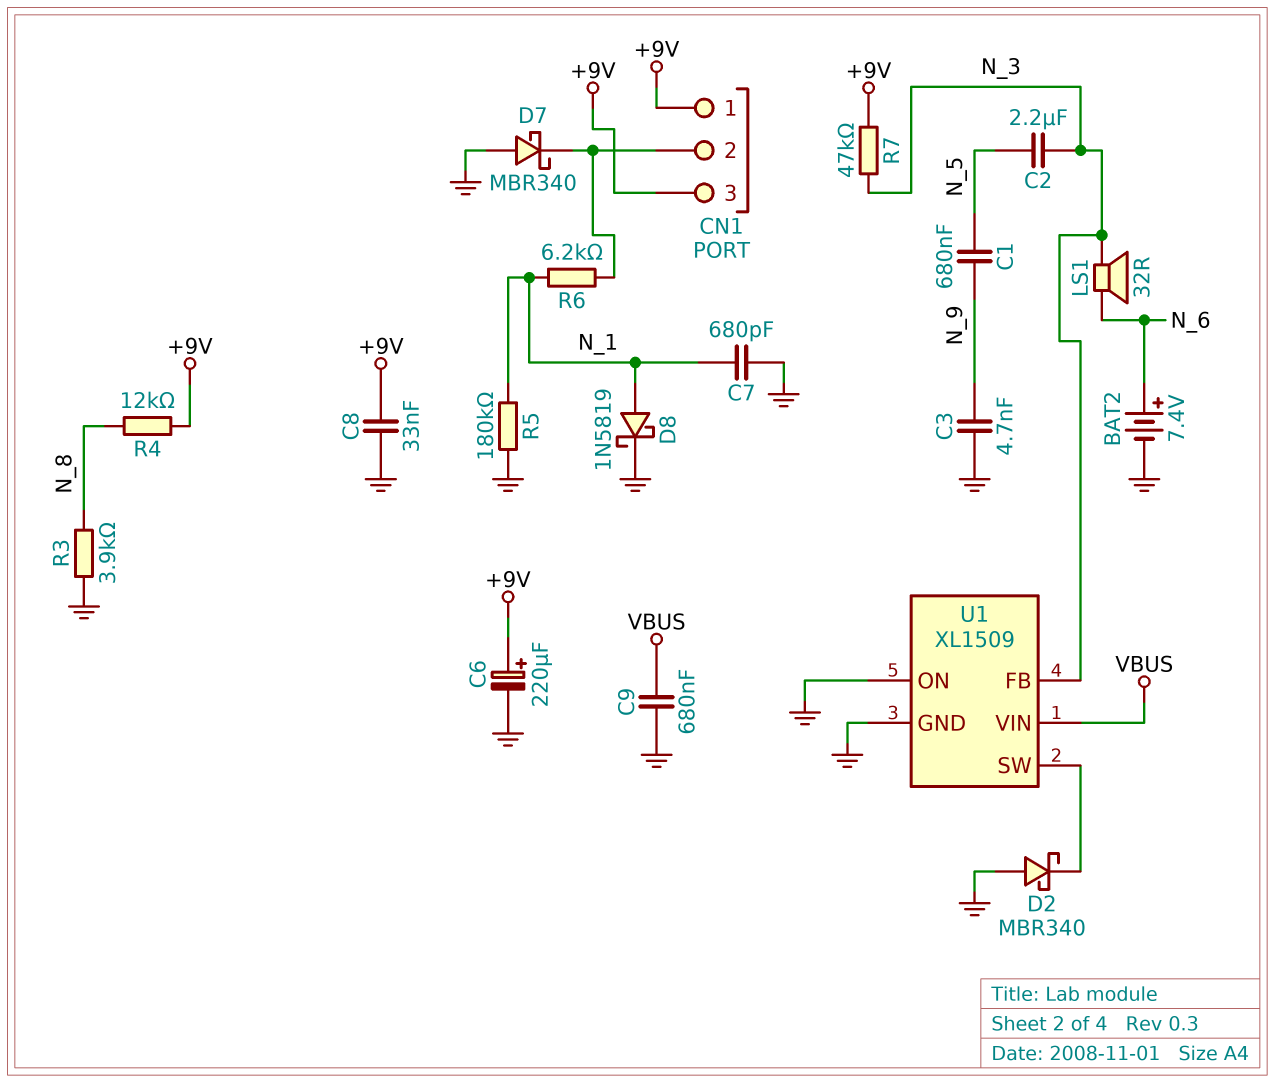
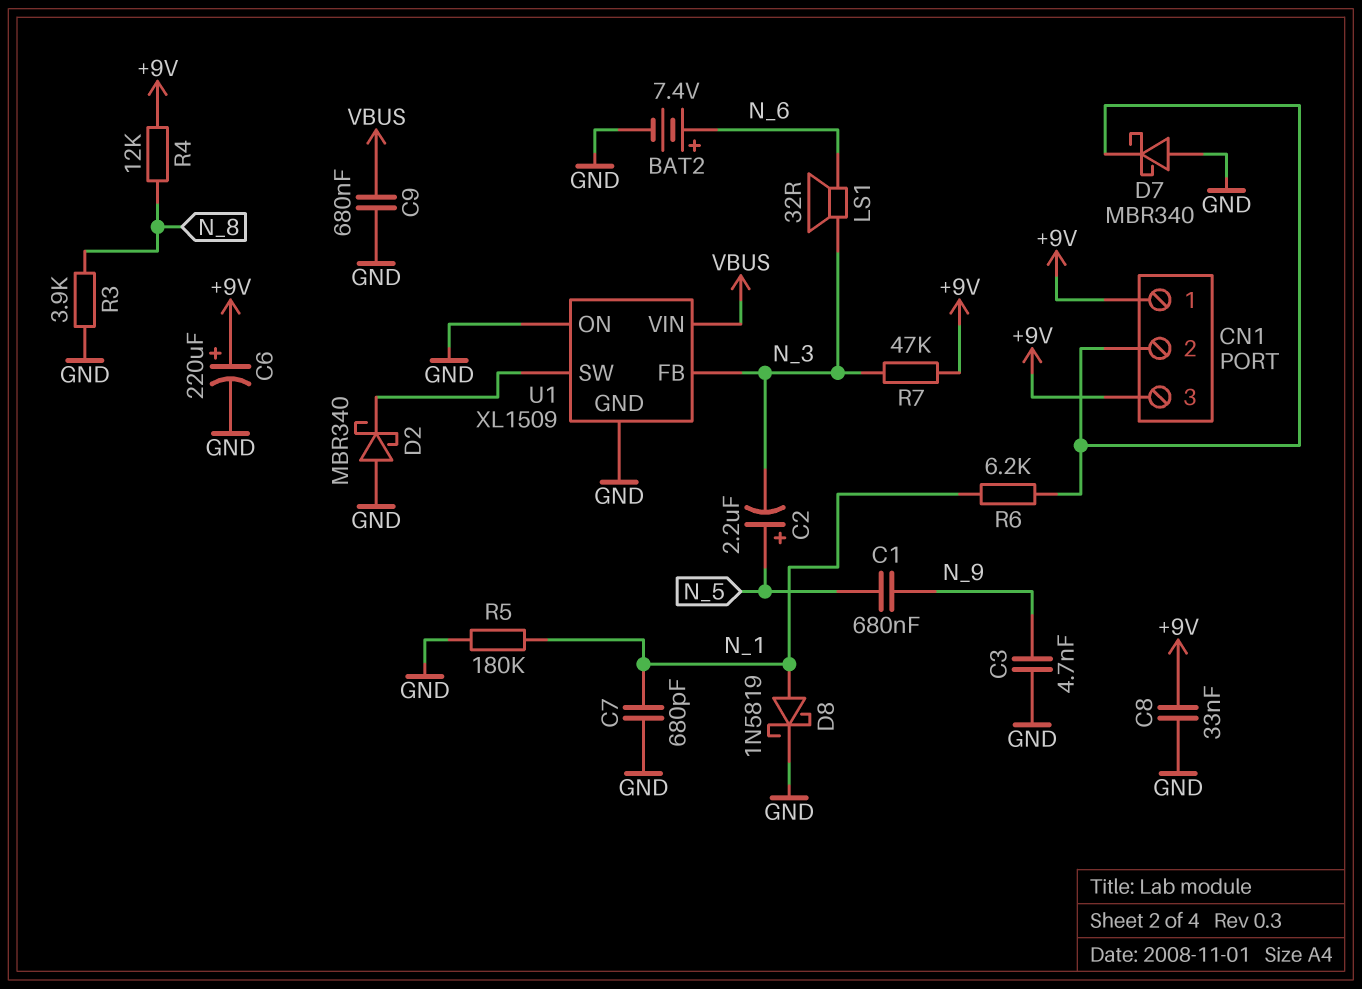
C2: 2.2uF (N_3, N_5) -> 2.2uF (plus N_5, minus N_3)

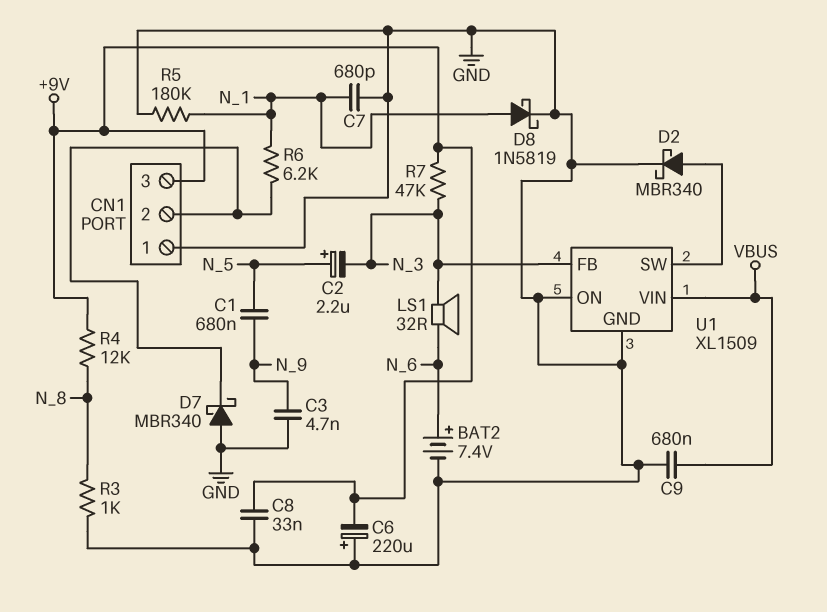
C6: 220uF (plus +9V, minus GND) -> 220uF (plus GND, minus +9V)
CN1 pin 1: +9V -> GND
D2: schottky MBR340 (A GND, K U1/SW) -> schottky MBR340 (A U1/SW, K GND)
R3: 3.9k (GND, N_8) -> 1k (GND, N_8)

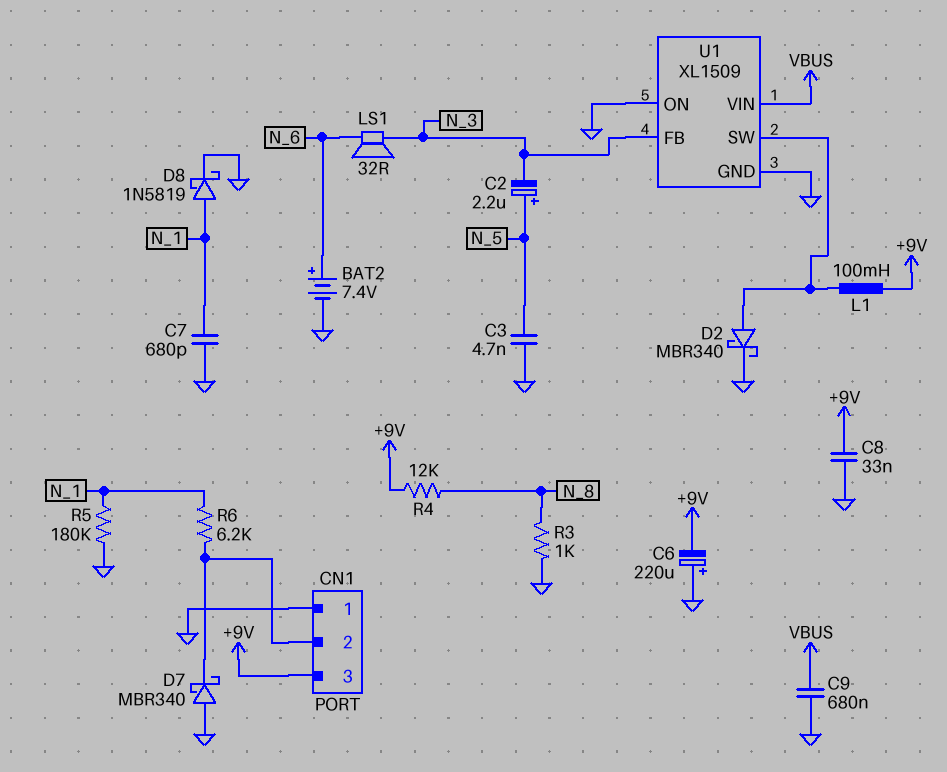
C1: 680nF (N_5, N_9) -> none
C3: 4.7nF (GND, N_9) -> 4.7nF (GND, N_5)
L1: none -> 100mH (+9V, U1/SW)
R7: 47k (+9V, N_3) -> none

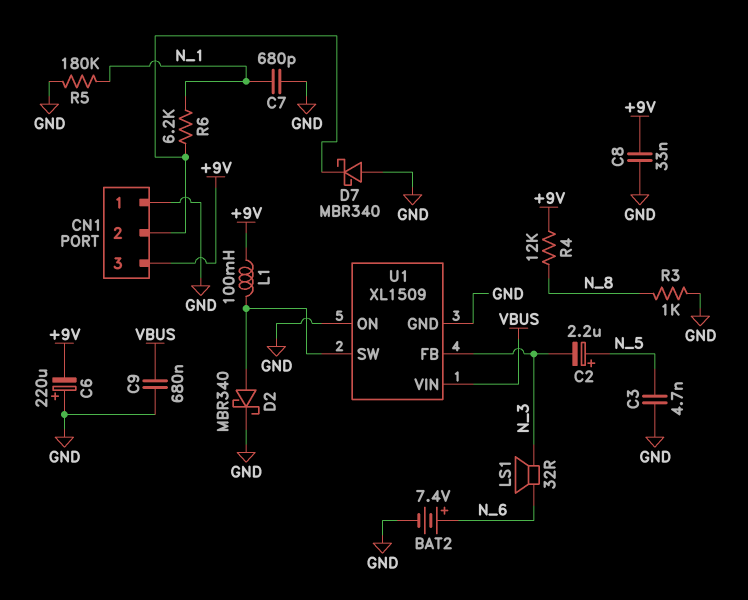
D8: schottky 1N5819 (A N_1, K GND) -> none

